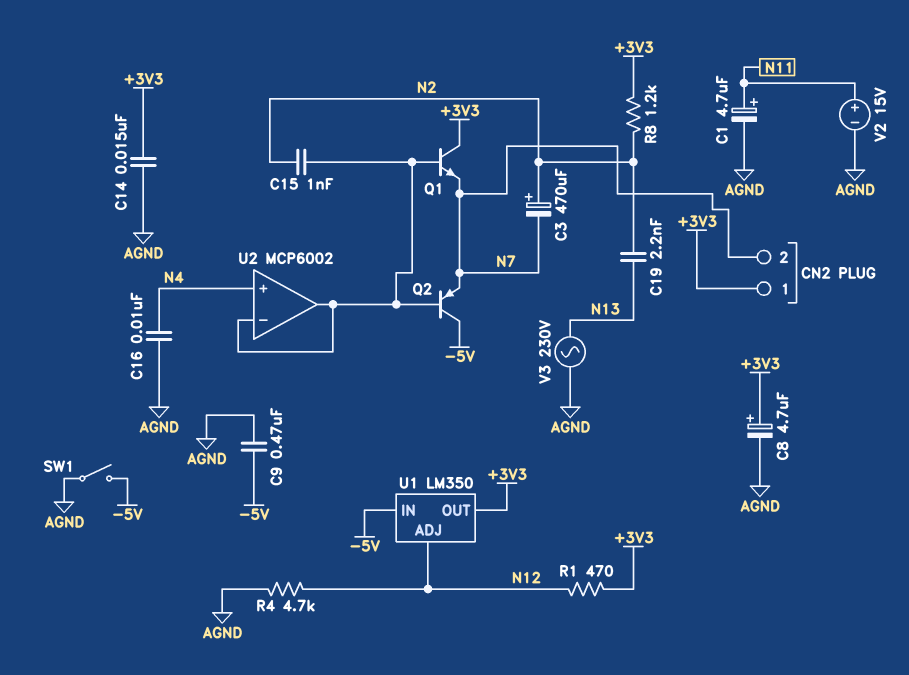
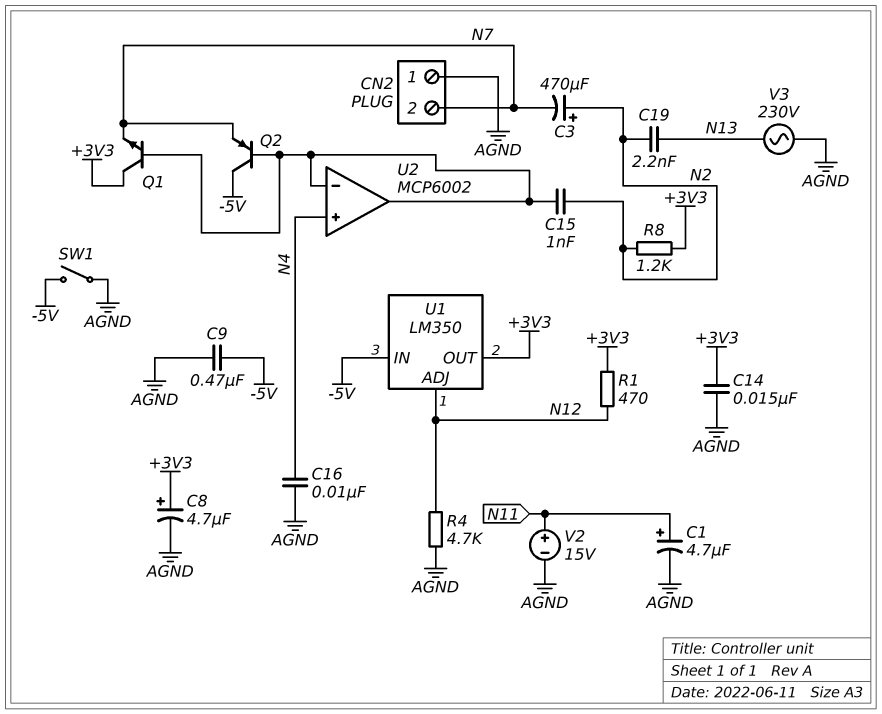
CN2 pin 1: +3V3 -> AGND

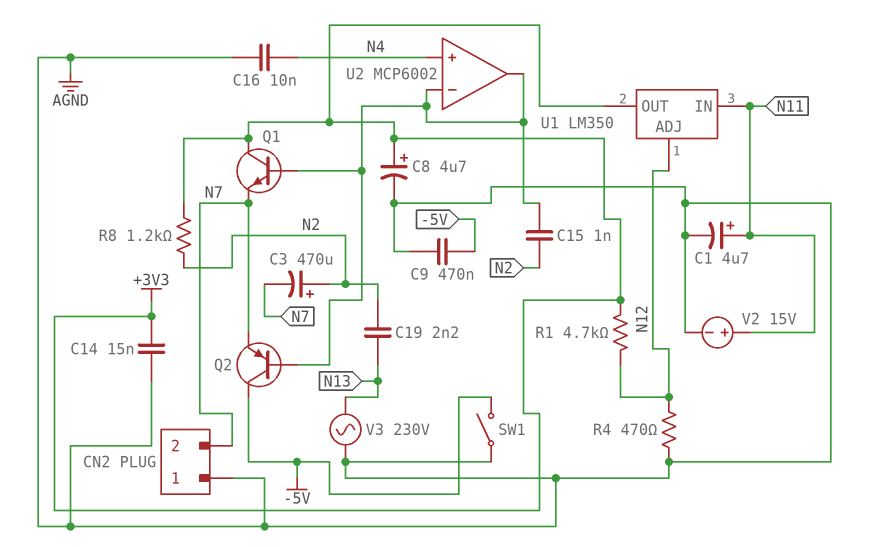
R1: 470 (+3V3, N12) -> 4.7k (+3V3, N12)
R4: 4.7k (AGND, N12) -> 470 (AGND, N12)
U1 pin IN: -5V -> N11

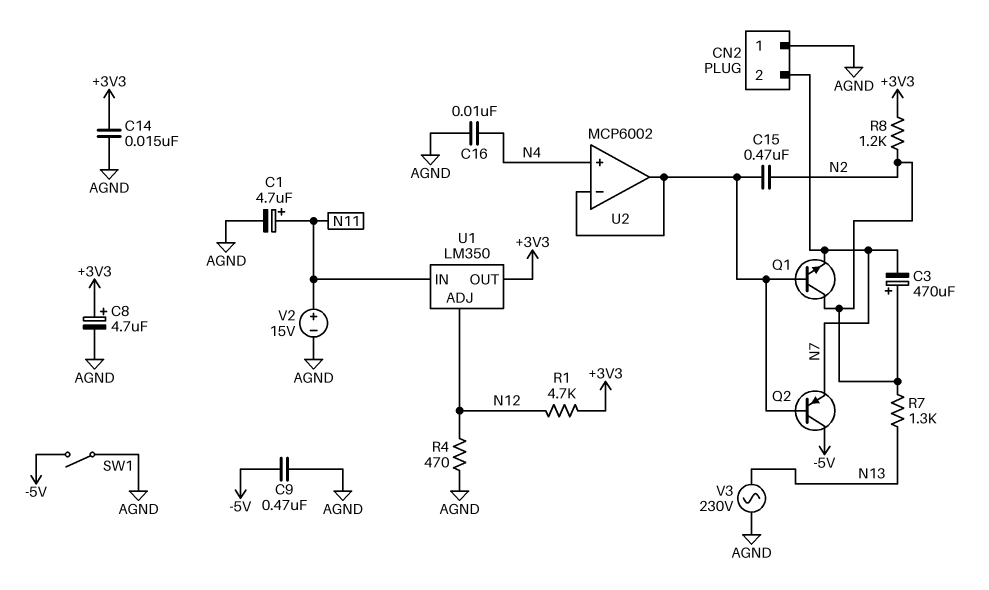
C15: 1nF (N2, U2/in-) -> 470nF (N2, U2/in-)
C19: 2.2nF (N2, N13) -> none
Q1: NPN (B U2/in-, C +3V3, E N7) -> NPN (B U2/in-, C N2, E N7)
R7: none -> 1.3k (N2, N13)

